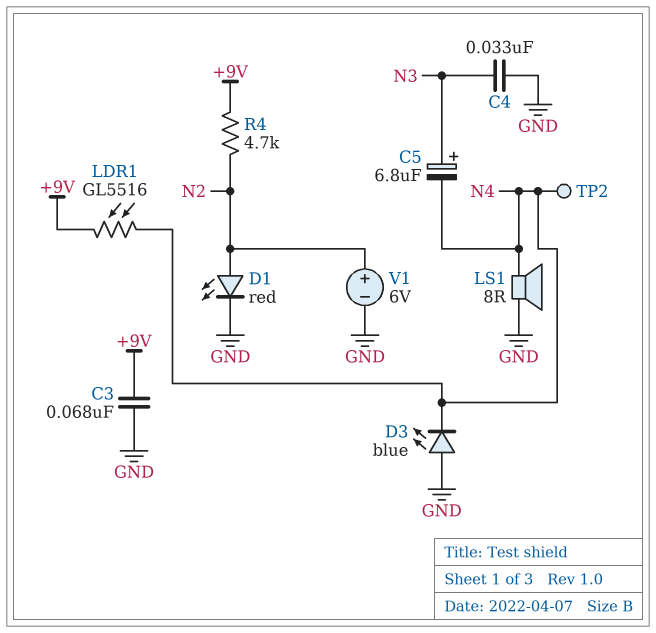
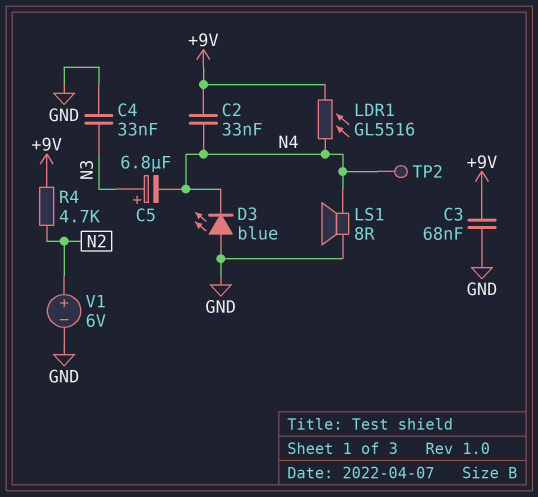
C2: none -> 33nF (+9V, N4)
D1: LED red (A N2, K GND) -> none

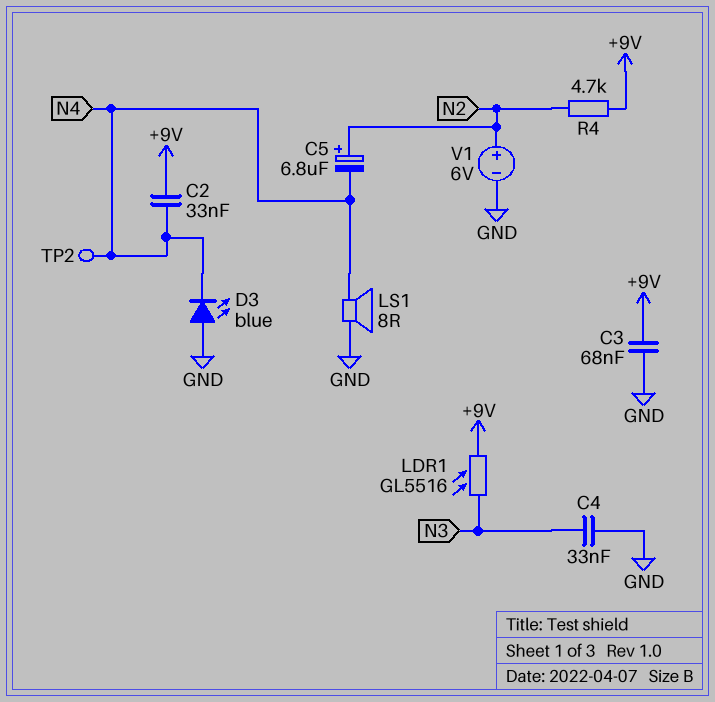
C5: 6.8uF (plus N3, minus N4) -> 6.8uF (plus N2, minus N4)
LDR1: GL5516 (+9V, N4) -> GL5516 (+9V, N3)

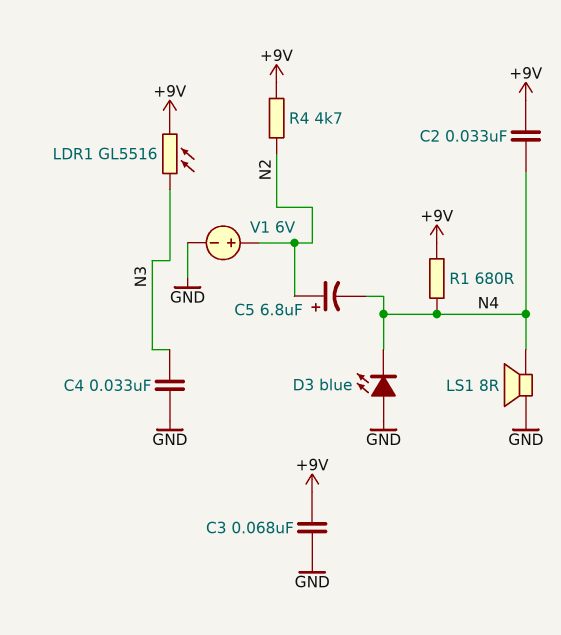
R1: none -> 680 (+9V, N4)
TP2: test point (N4) -> none

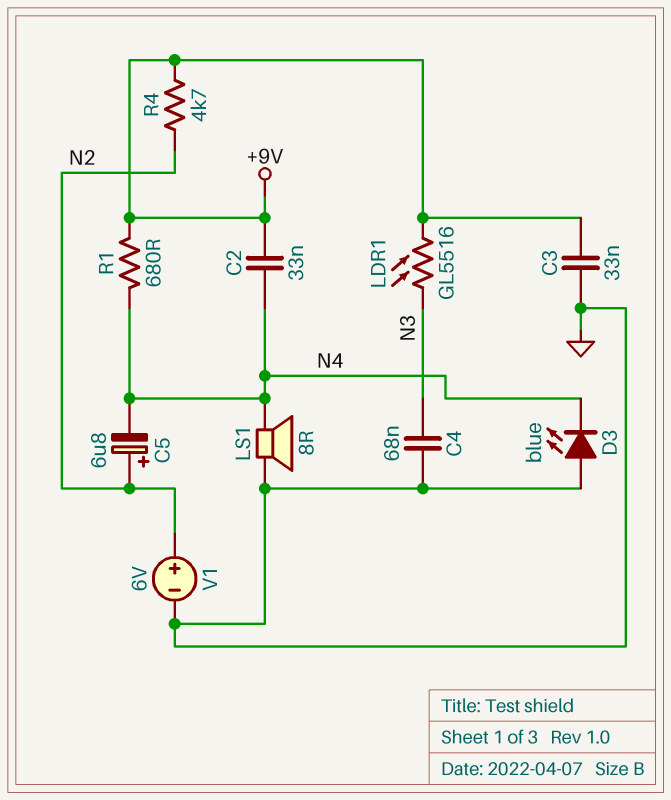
C3: 68nF (+9V, GND) -> 33nF (+9V, GND)
C4: 33nF (GND, N3) -> 68nF (GND, N3)

